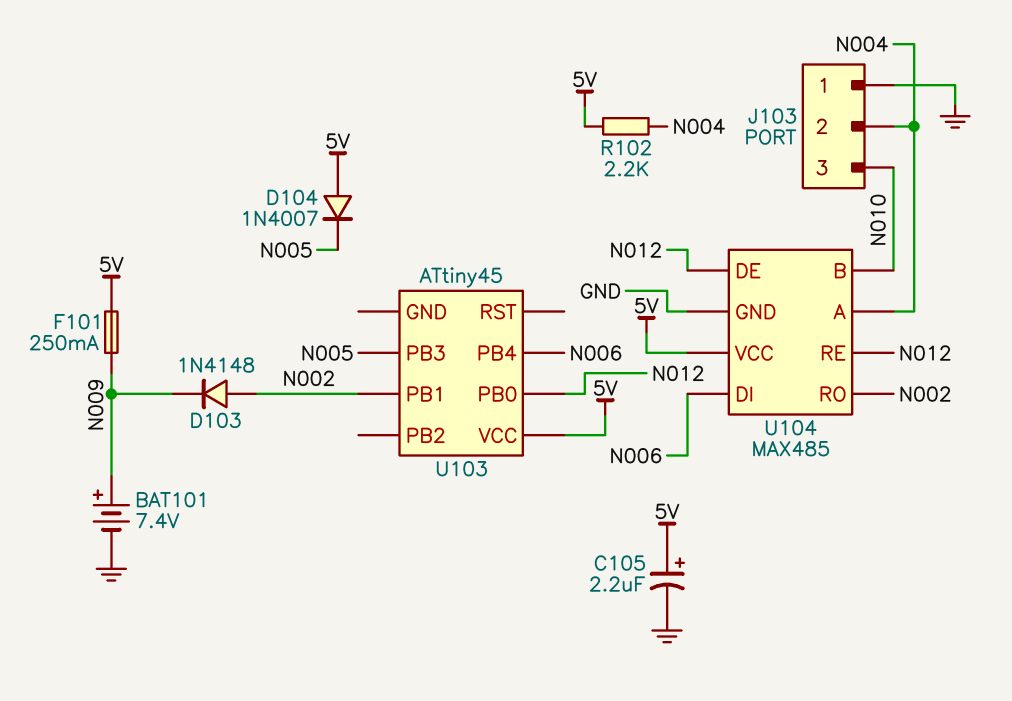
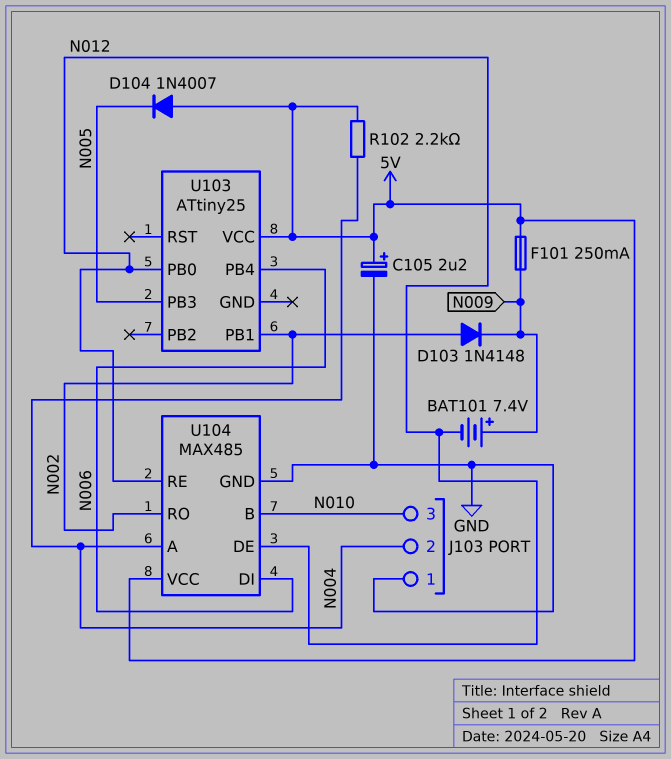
BAT101: 7.4V (plus N009, minus GND) -> 7.4V (plus N009, minus N012)
U103: ATtiny45 -> ATtiny25

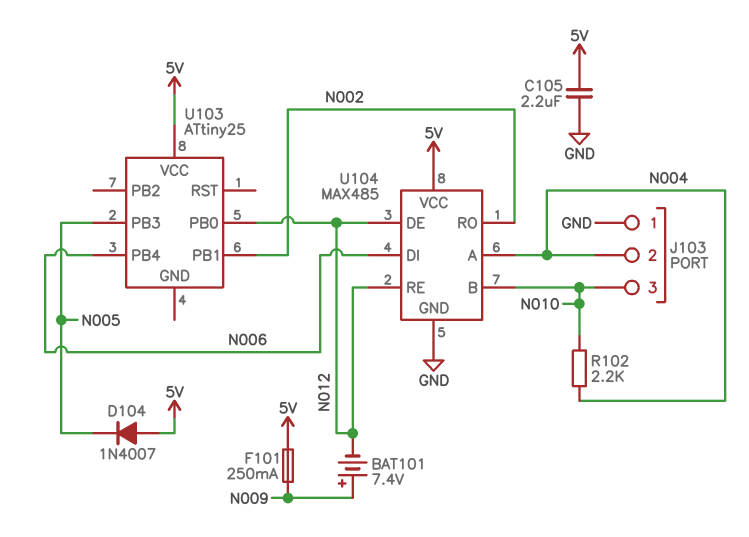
C105: 2.2uF (plus 5V, minus GND) -> 2.2uF (5V, GND)
D103: diode 1N4148 (A N002, K N009) -> none
R102: 2.2k (5V, N004) -> 2.2k (N004, N010)

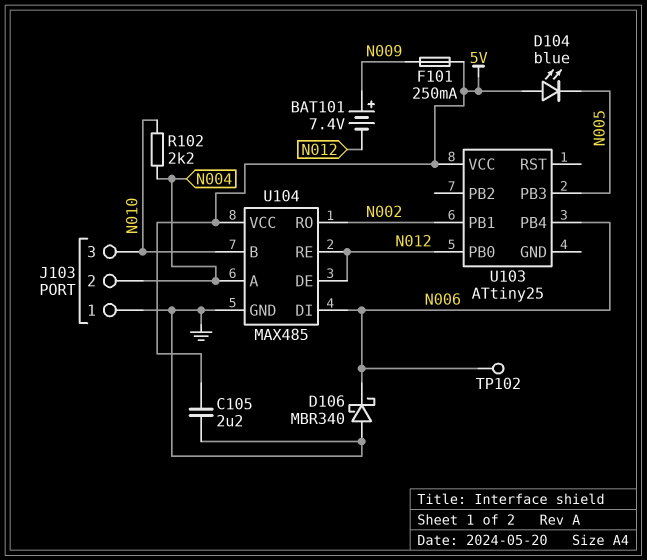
D104: diode 1N4007 (A 5V, K N005) -> LED blue (A 5V, K N005)
D106: none -> schottky MBR340 (A GND, K N006)
TP102: none -> test point (N006)

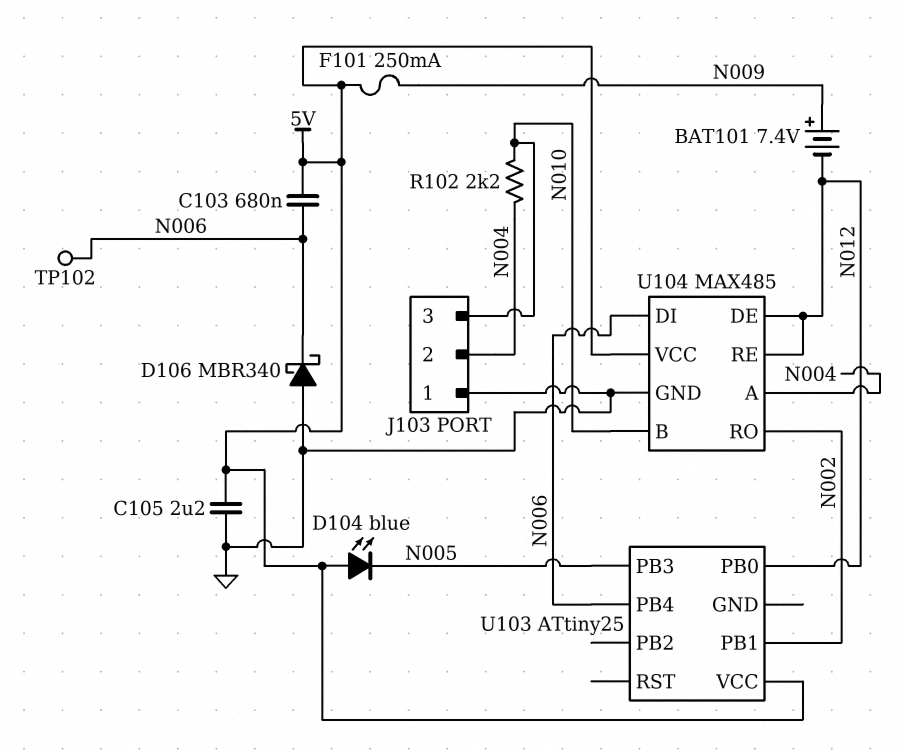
C103: none -> 680nF (5V, N006)

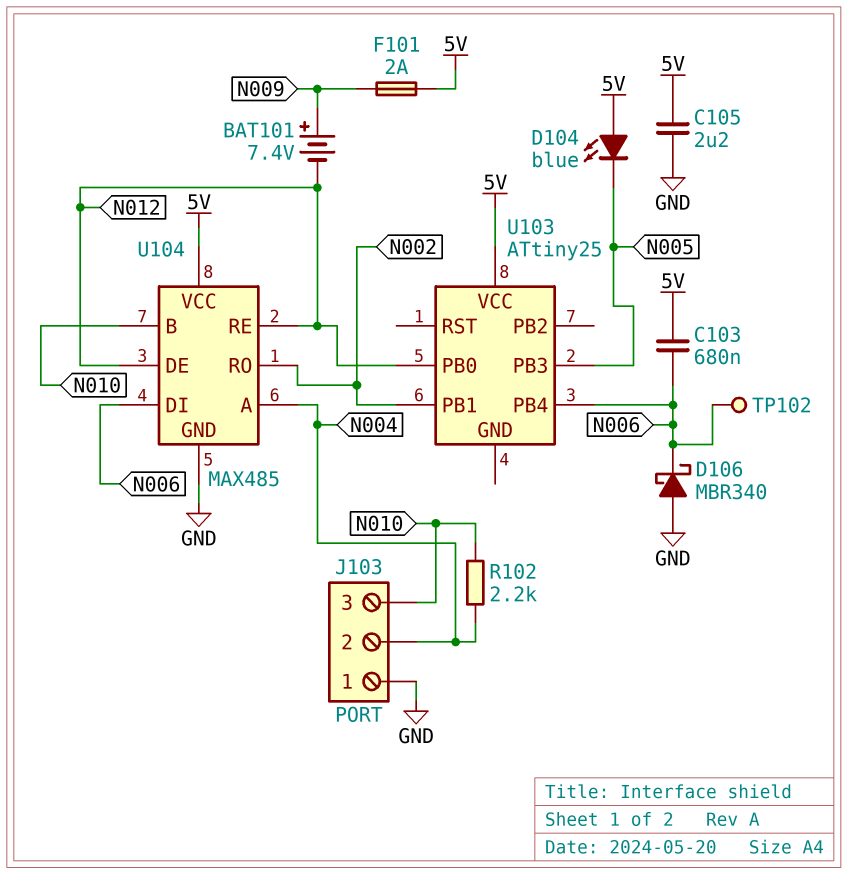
F101: 250mA (5V, N009) -> 2A (5V, N009)

